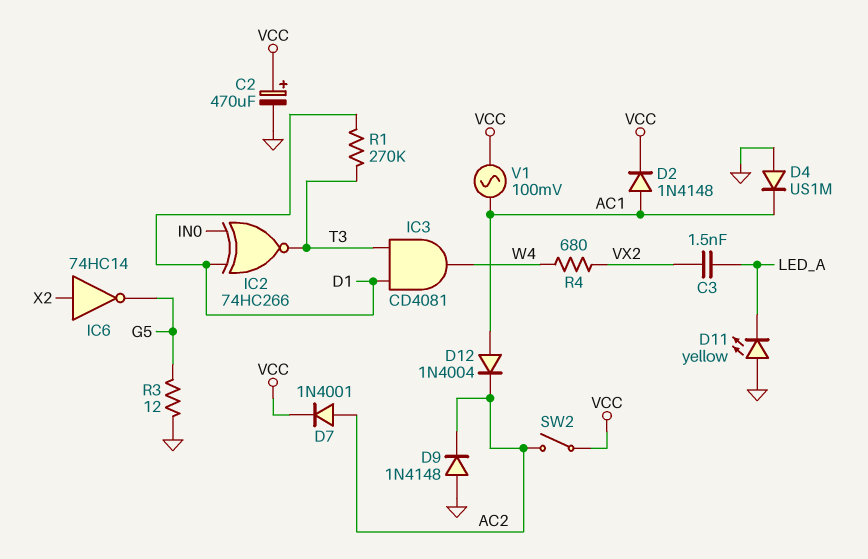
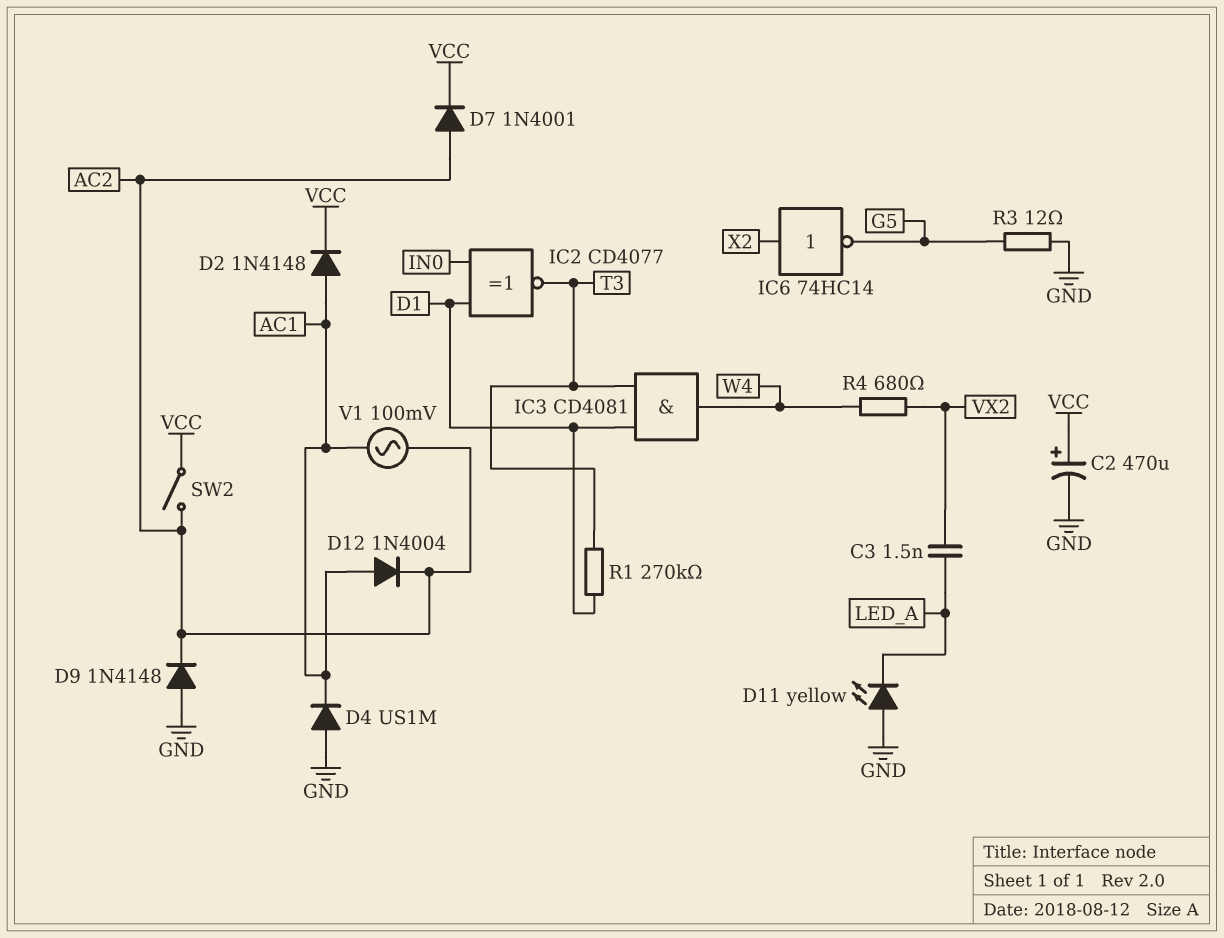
IC2: XNOR 74HC266 (in D1, in IN0, out T3) -> XNOR CD4077 (in D1, in IN0, out T3)
V1: AC 100mV (AC1, VCC) -> AC 100mV (AC1, AC2)

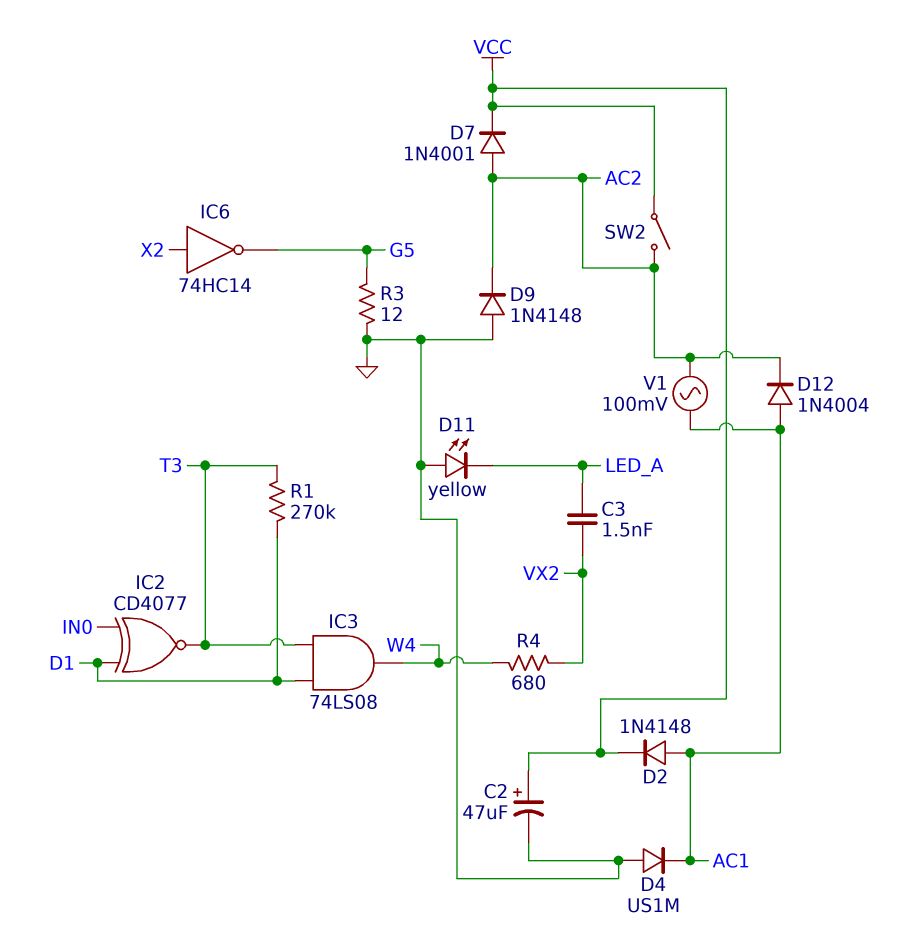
C2: 470uF (plus VCC, minus GND) -> 47uF (plus VCC, minus GND)
IC3: AND CD4081 (in D1, in T3, out W4) -> AND 74LS08 (in D1, in T3, out W4)

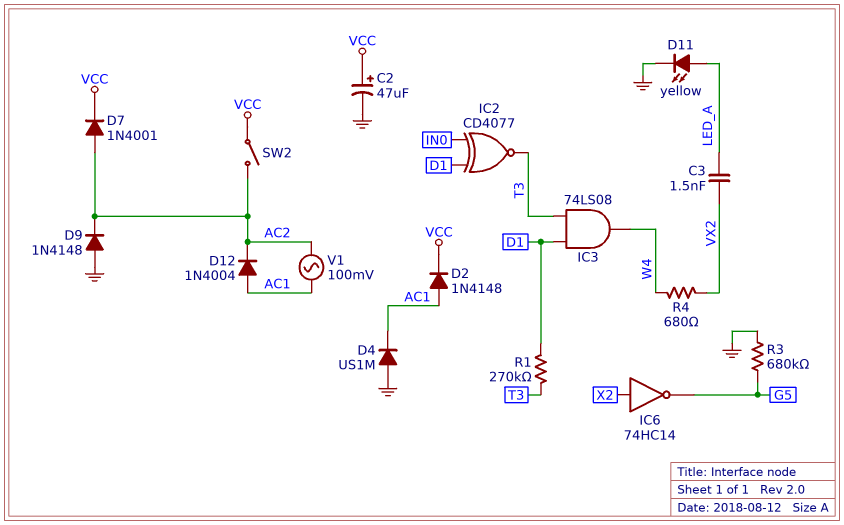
D11: LED yellow (A GND, K LED_A) -> LED yellow (A LED_A, K GND)
R3: 12 (G5, GND) -> 680k (G5, GND)

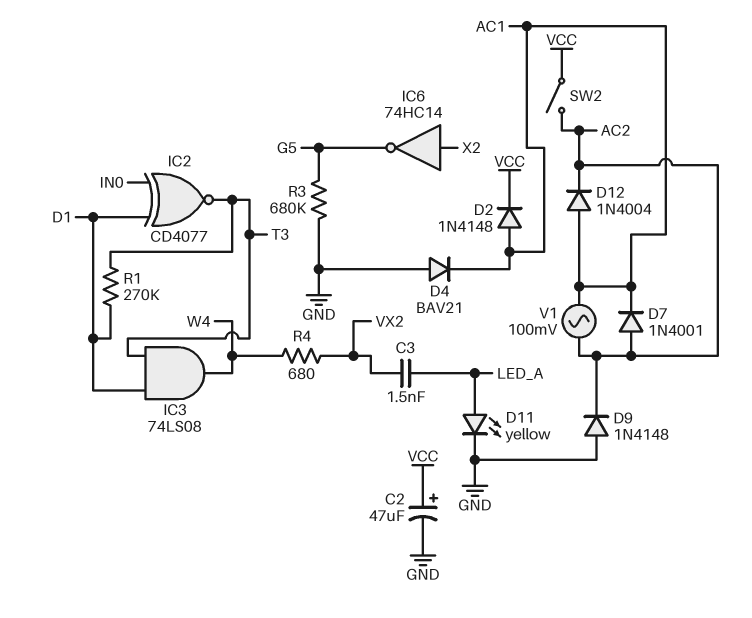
D4: diode US1M (A GND, K AC1) -> diode BAV21 (A GND, K AC1)
D7: diode 1N4001 (A AC2, K VCC) -> diode 1N4001 (A AC2, K AC1)

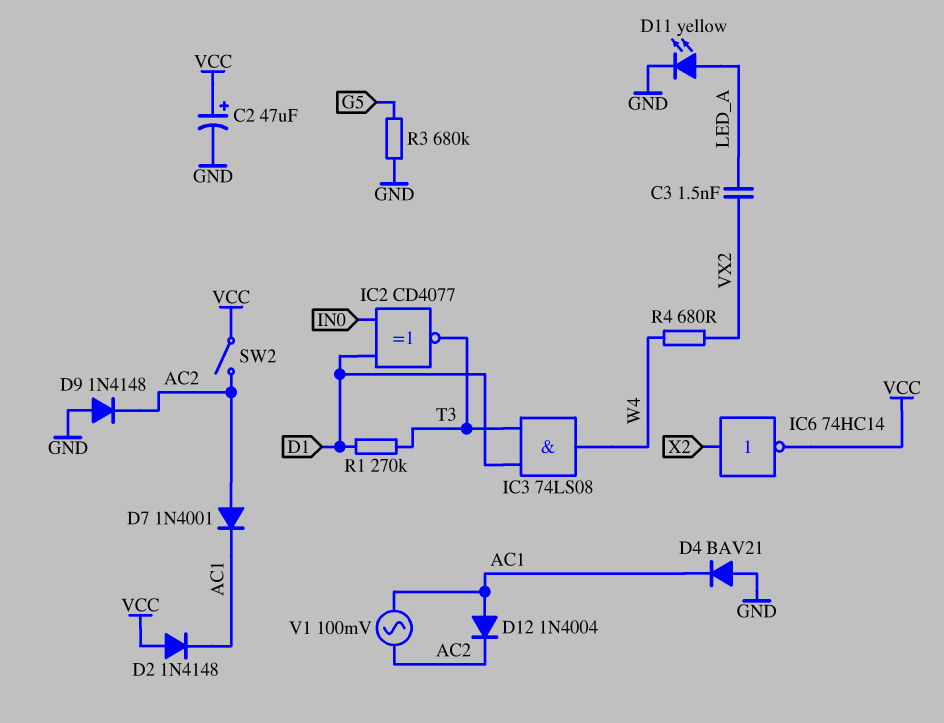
D2: diode 1N4148 (A AC1, K VCC) -> diode 1N4148 (A VCC, K AC1)
IC6: NOT 74HC14 (in X2, out G5) -> NOT 74HC14 (in X2, out VCC)

